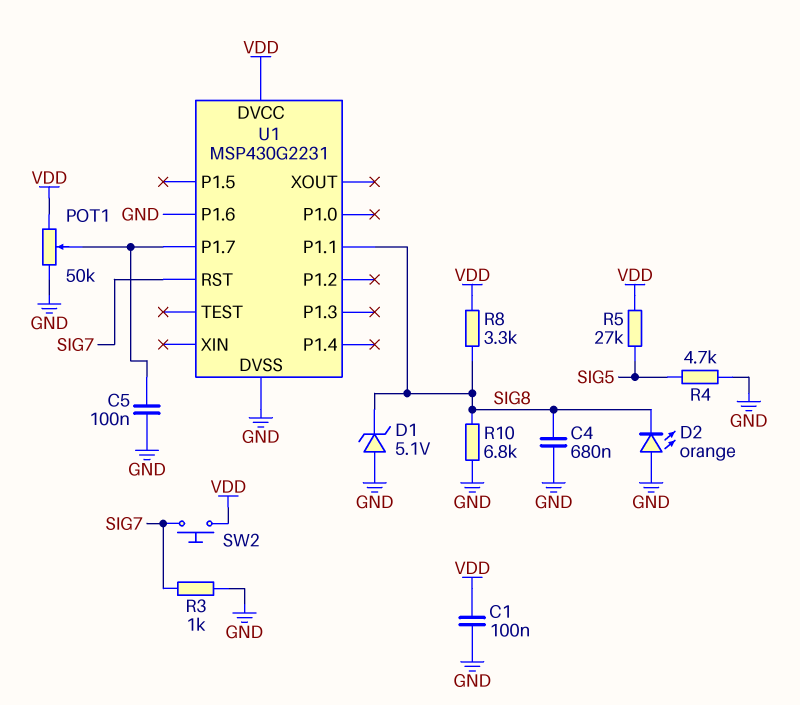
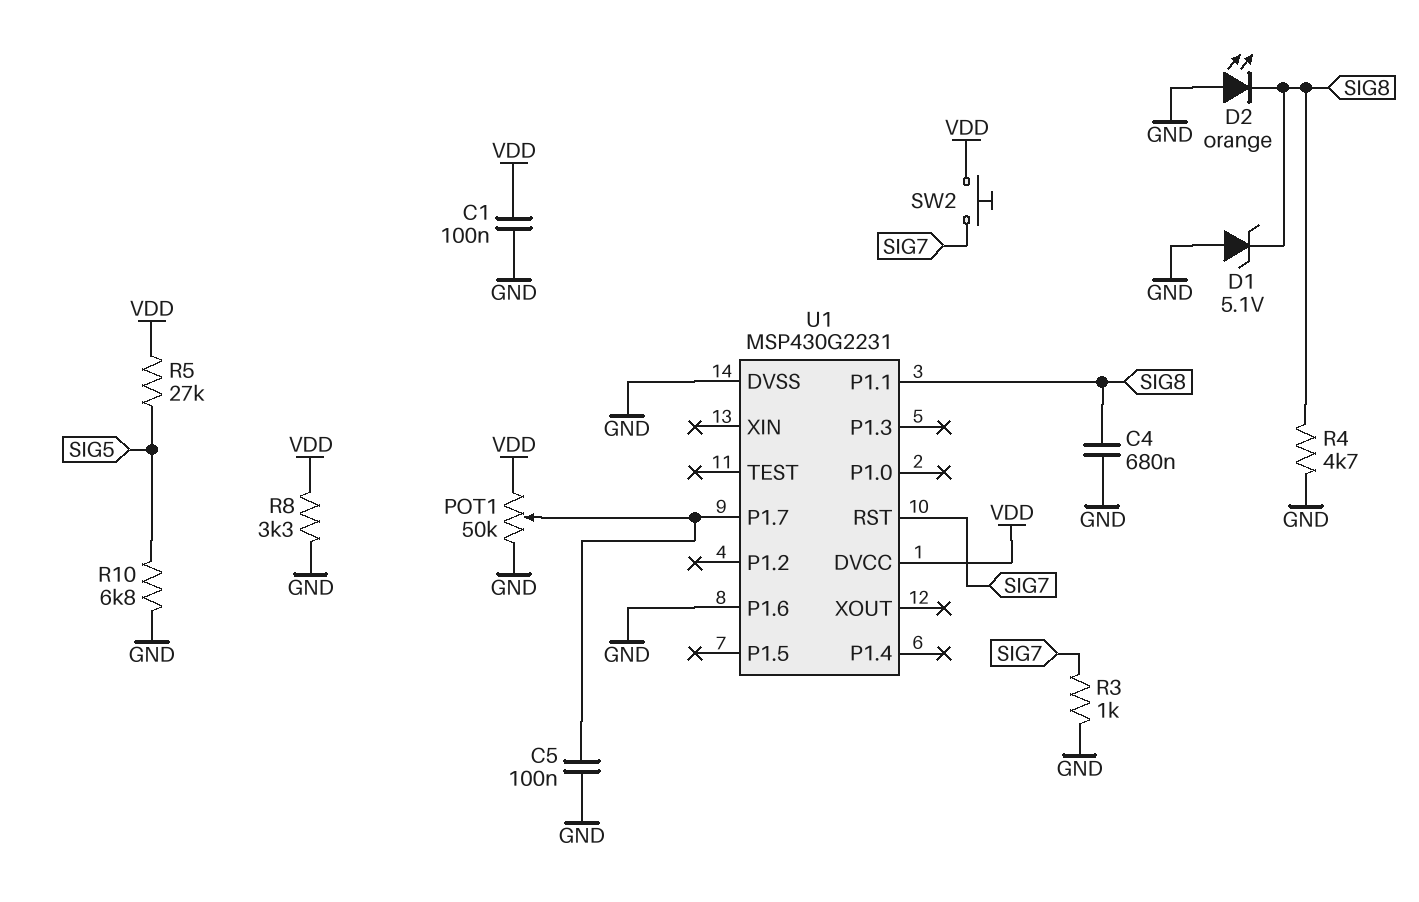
R4: 4.7k (GND, SIG5) -> 4.7k (GND, SIG8)
R8: 3.3k (SIG8, VDD) -> 3.3k (GND, VDD)
R10: 6.8k (GND, SIG8) -> 6.8k (GND, SIG5)

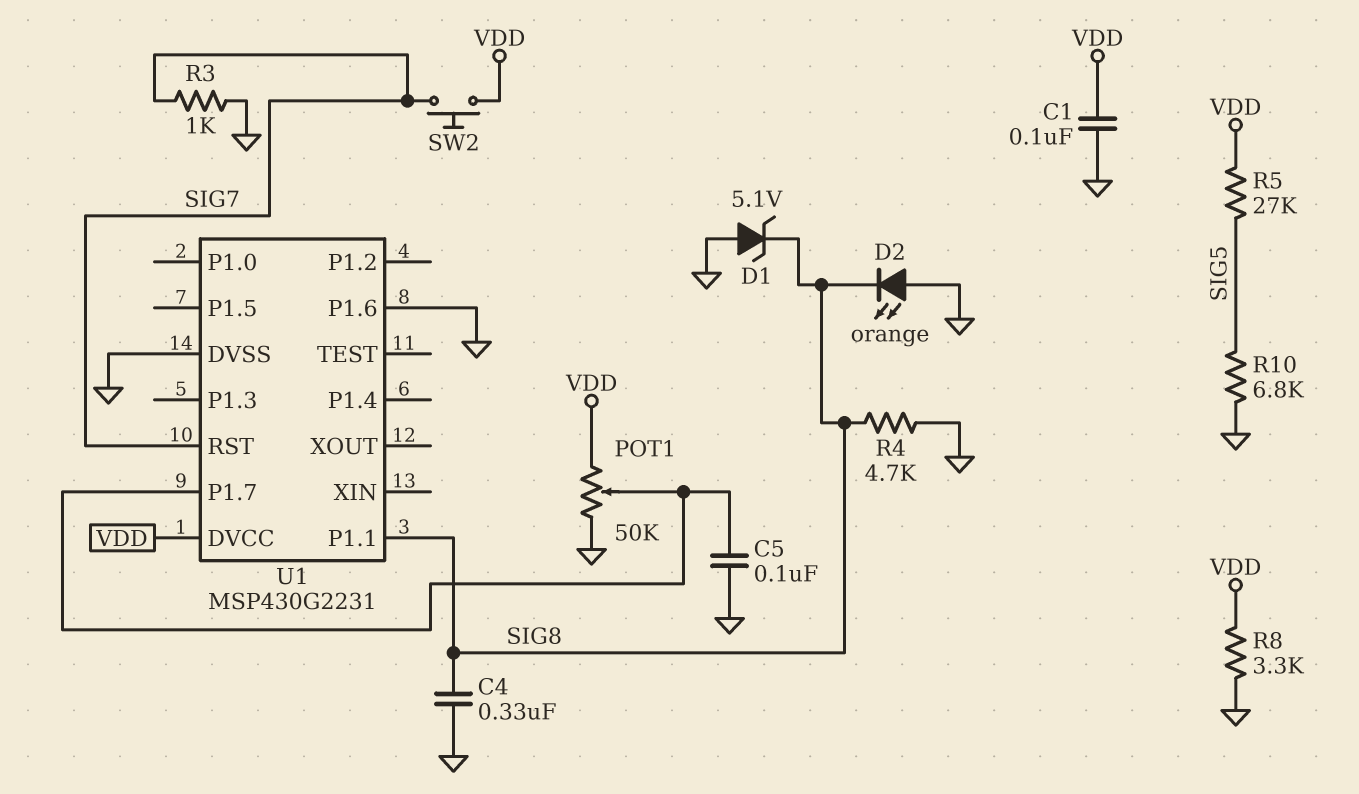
C4: 680nF (GND, SIG8) -> 330nF (GND, SIG8)

